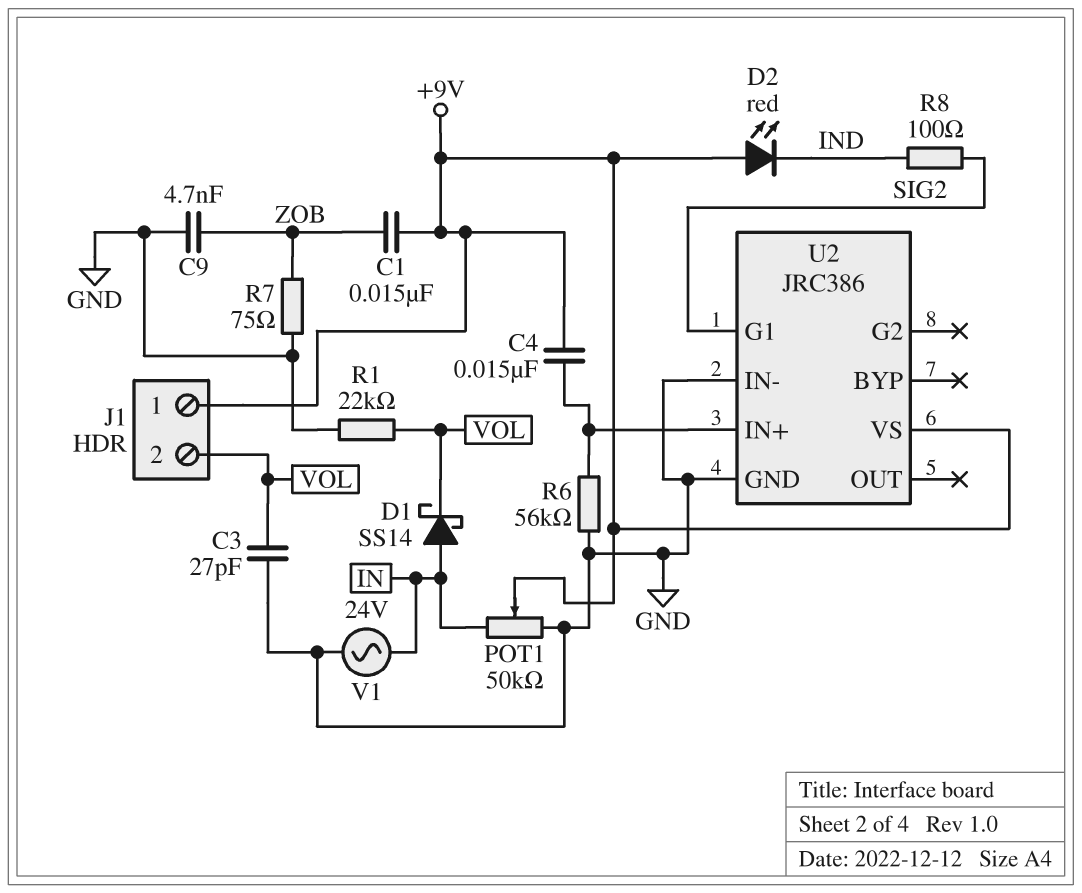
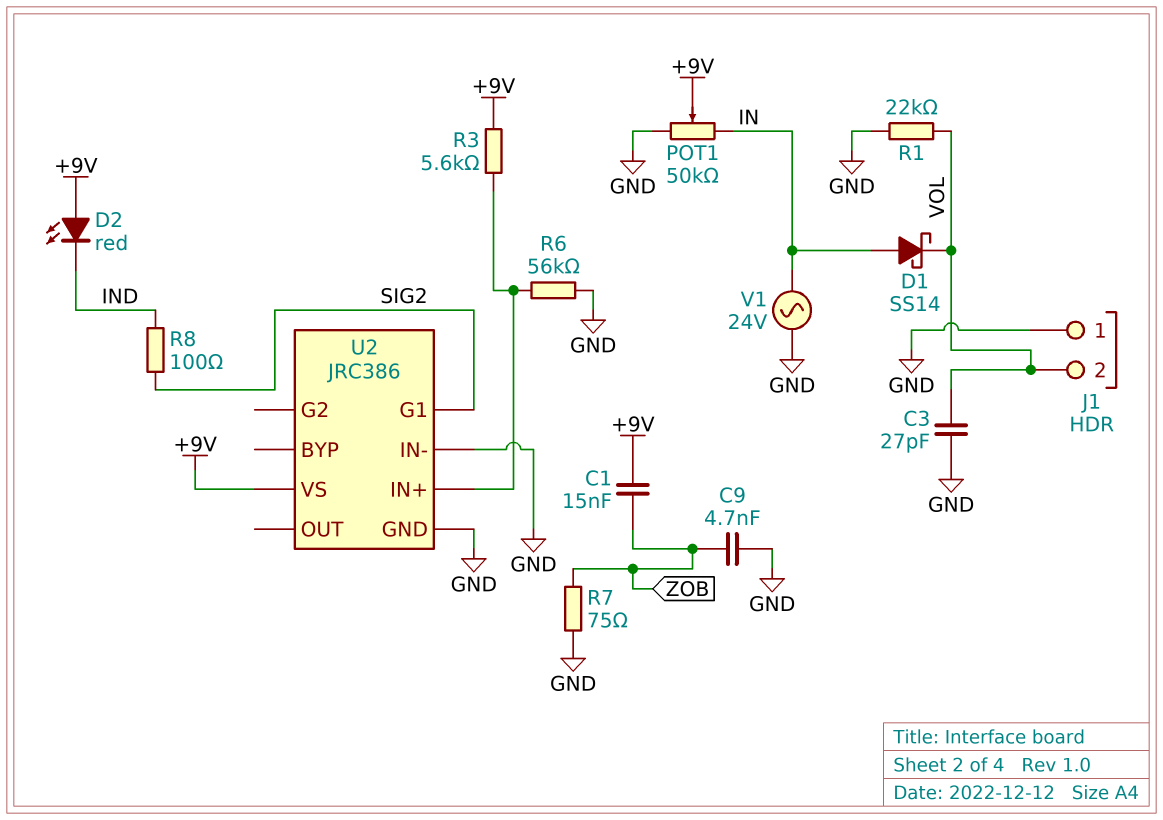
C4: 15nF (+9V, U2/IN+) -> none
J1 pin 1: +9V -> GND
R3: none -> 5.6k (+9V, U2/IN+)

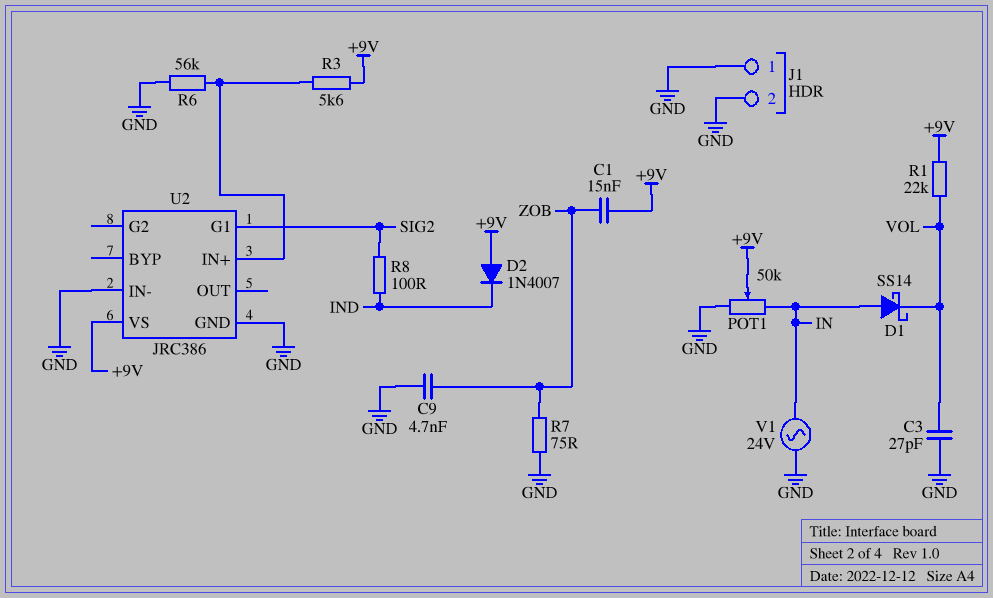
D2: LED red (A +9V, K IND) -> diode 1N4007 (A +9V, K IND)
J1 pin 2: VOL -> GND
R1: 22k (GND, VOL) -> 22k (+9V, VOL)

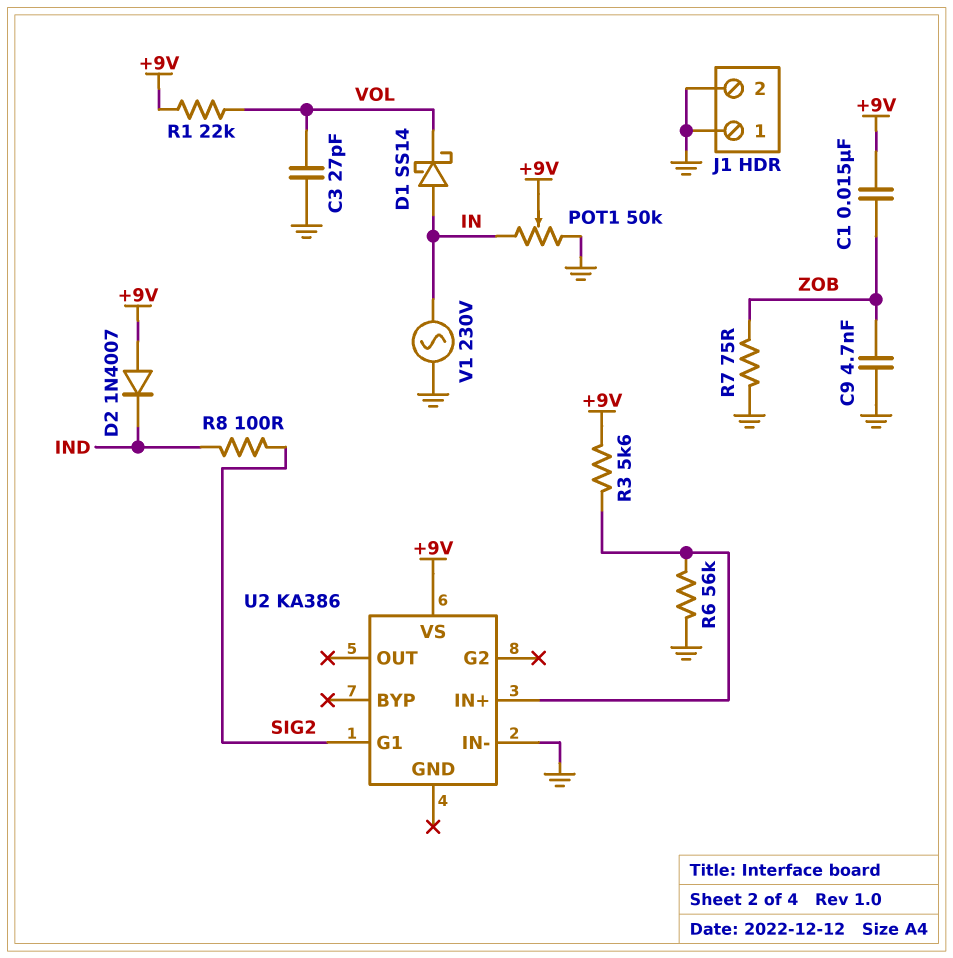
U2: JRC386 -> KA386
U2 pin GND: GND -> none
V1: AC 24V (GND, IN) -> AC 230V (GND, IN)

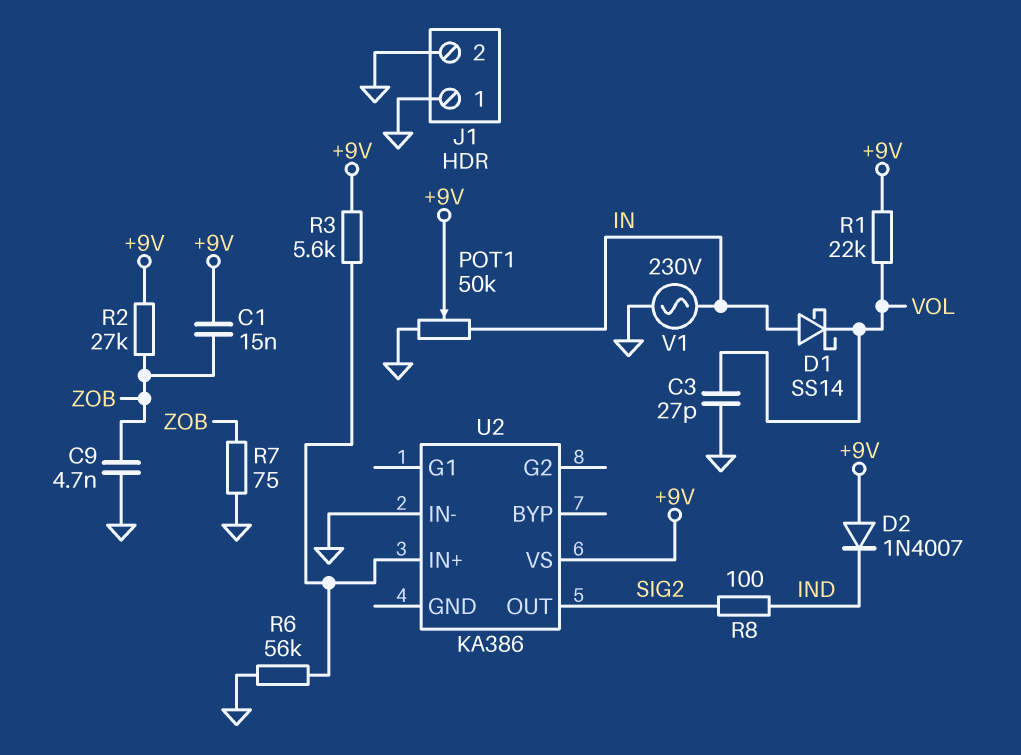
R2: none -> 27k (+9V, ZOB)
U2 pin G1: SIG2 -> none
U2 pin OUT: none -> SIG2

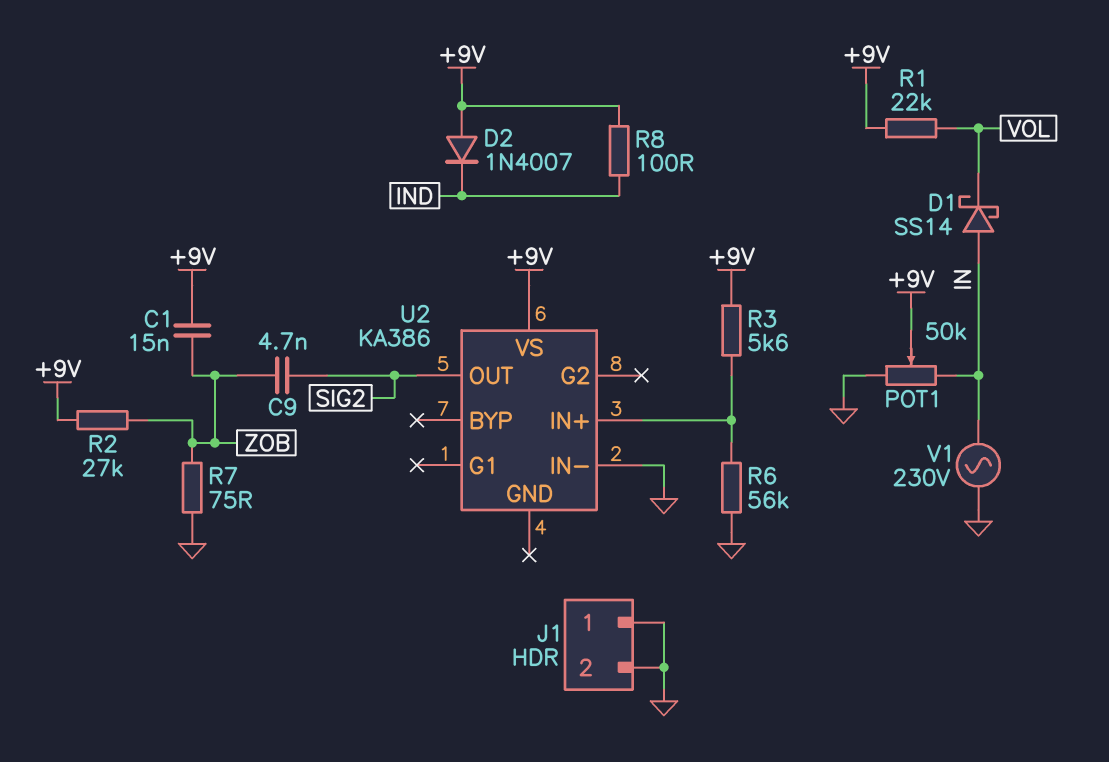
C3: 27pF (GND, VOL) -> none
C9: 4.7nF (GND, ZOB) -> 4.7nF (SIG2, ZOB)
R8: 100 (IND, SIG2) -> 100 (+9V, IND)

